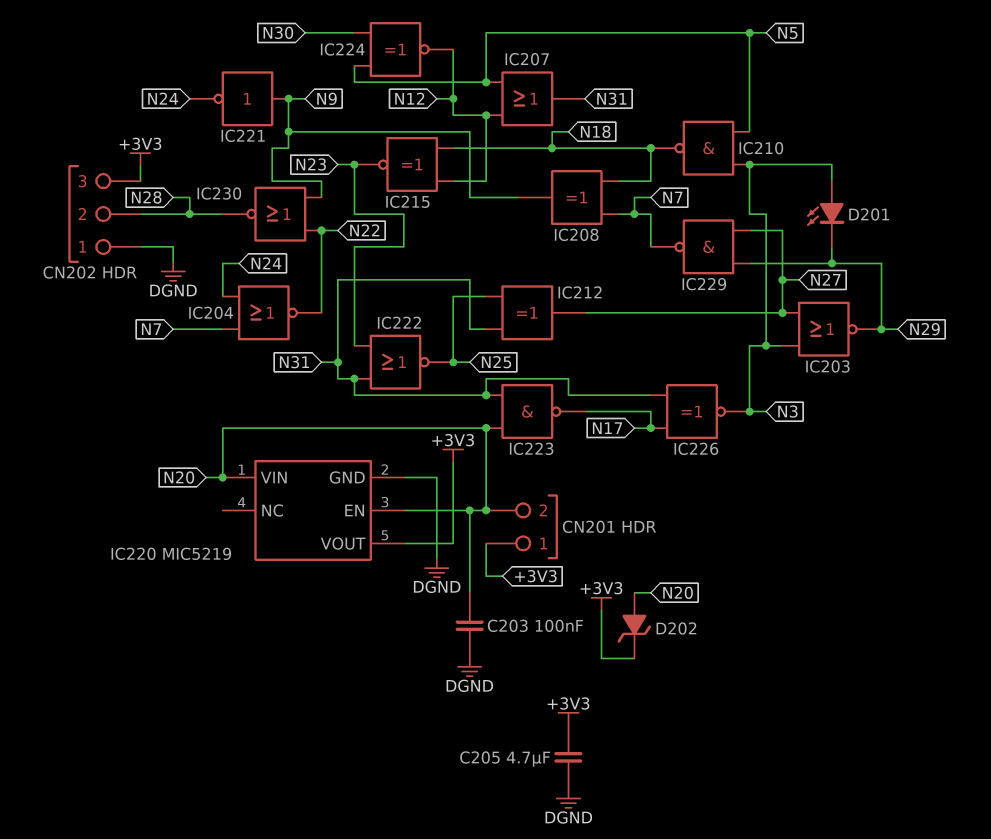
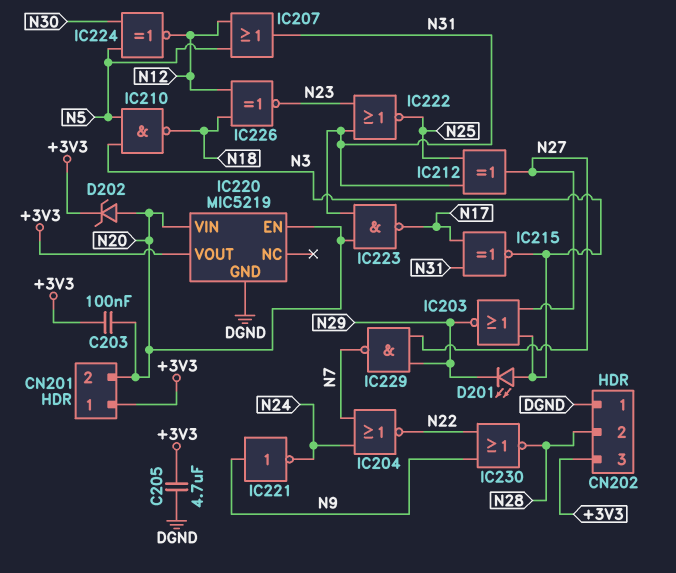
C203: 100nF (DGND, N20) -> 100nF (+3V3, N20)
IC208: XOR (in N7, in N18, out N9) -> none
IC215: XNOR (in N12, in N18, out N23) -> XNOR (in N17, in N31, out N3)
IC226: XNOR (in N17, in N31, out N3) -> XNOR (in N12, in N18, out N23)

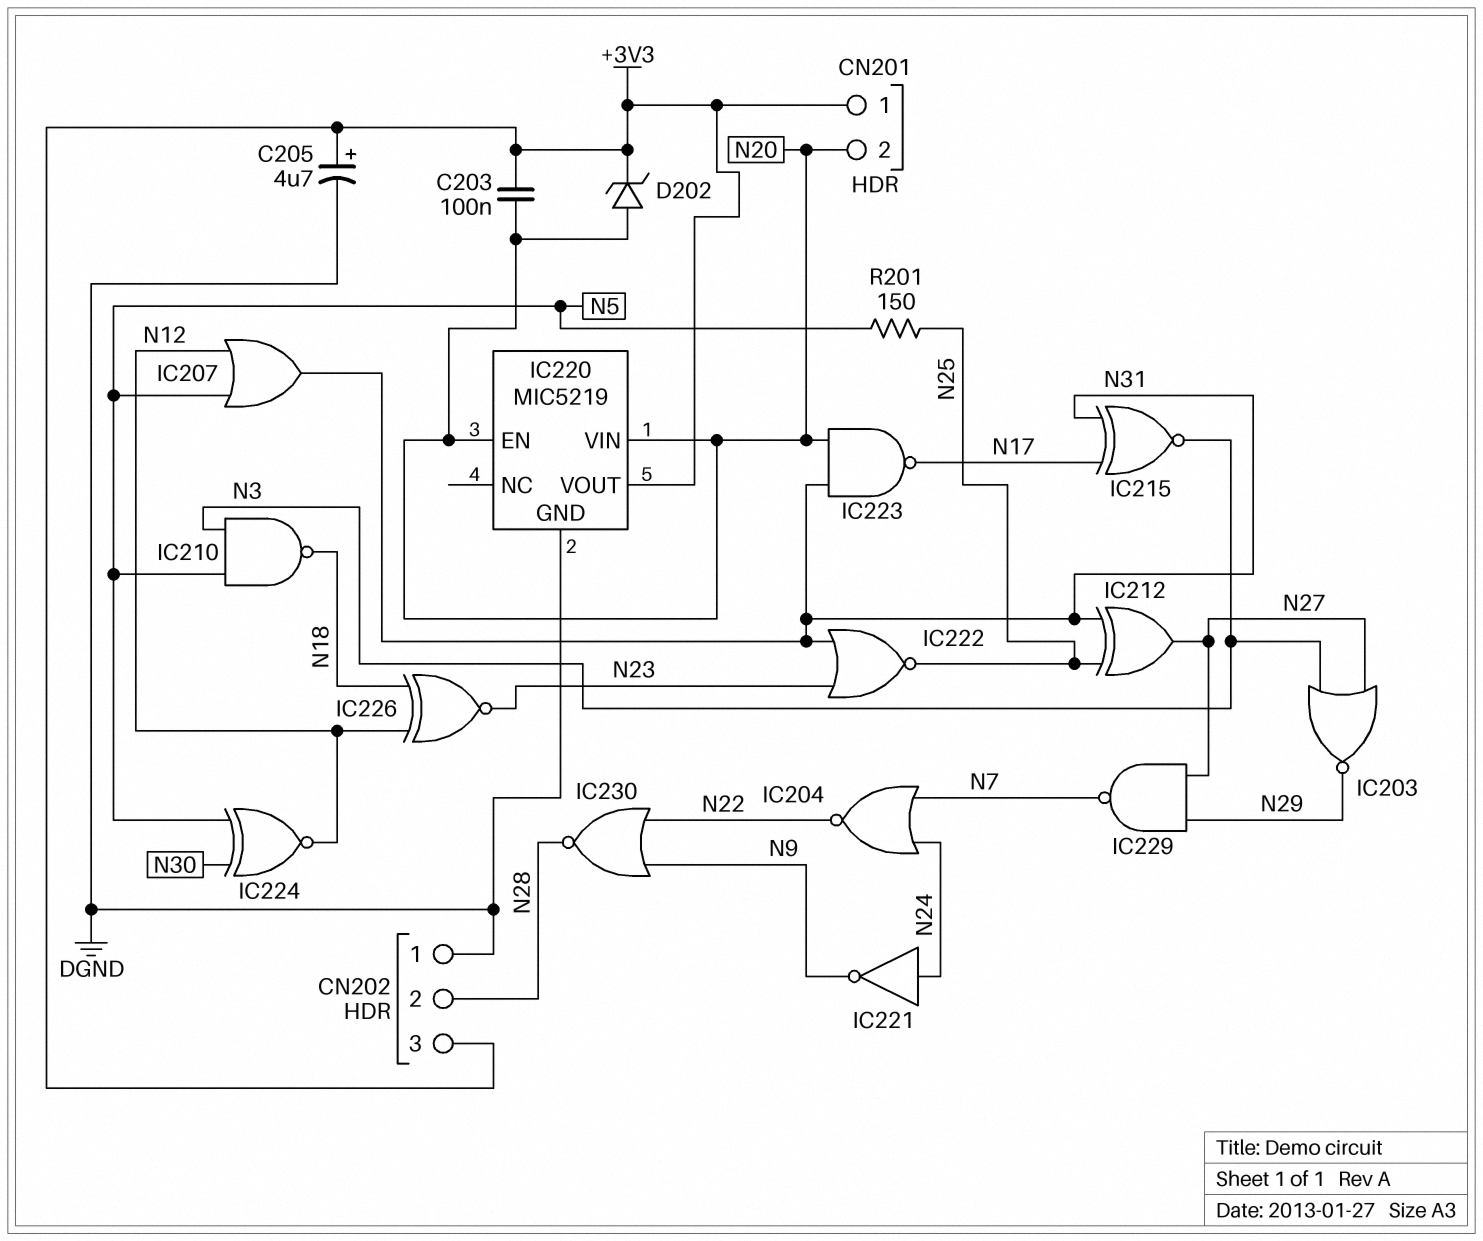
C205: 4.7uF (+3V3, DGND) -> 4.7uF (plus +3V3, minus DGND)
D201: LED (A N3, K N29) -> none
IC221: NOT (in N9, out N24) -> NOT (in N24, out N9)
R201: none -> 150 (N5, N25)

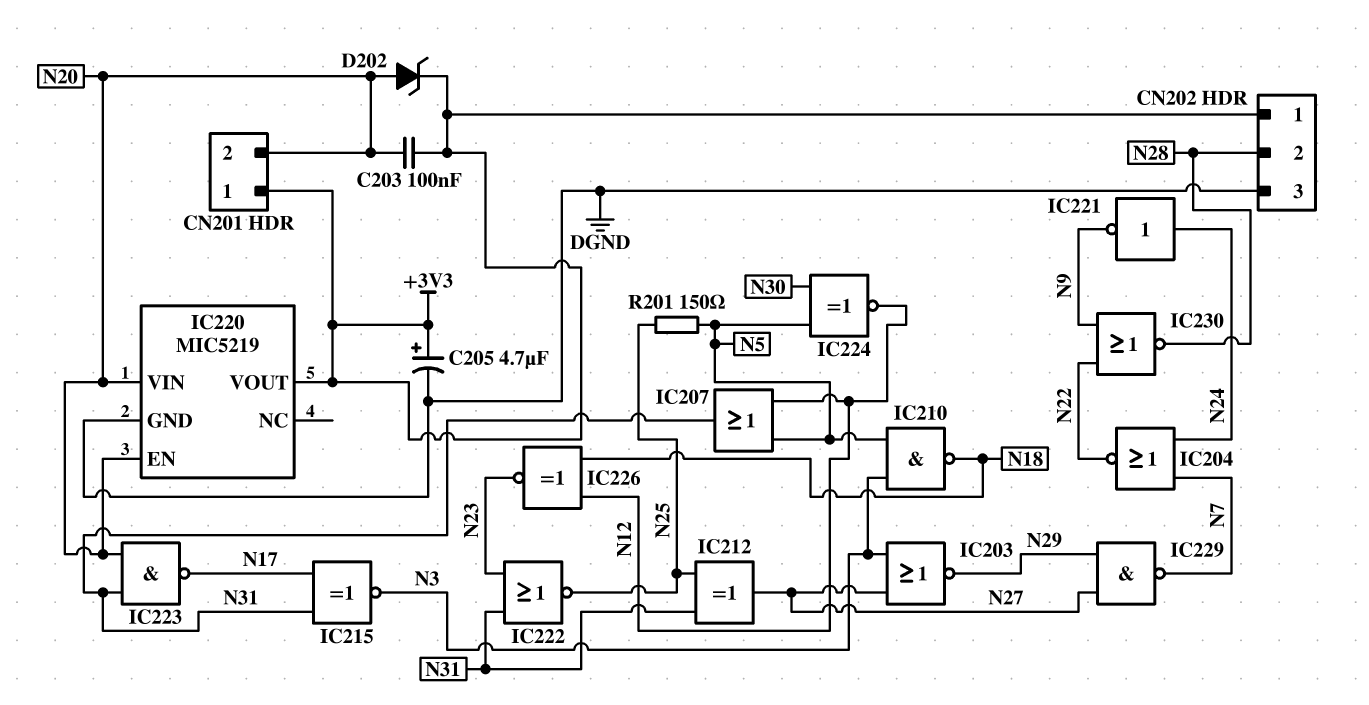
CN202 pin 1: DGND -> +3V3
CN202 pin 3: +3V3 -> DGND

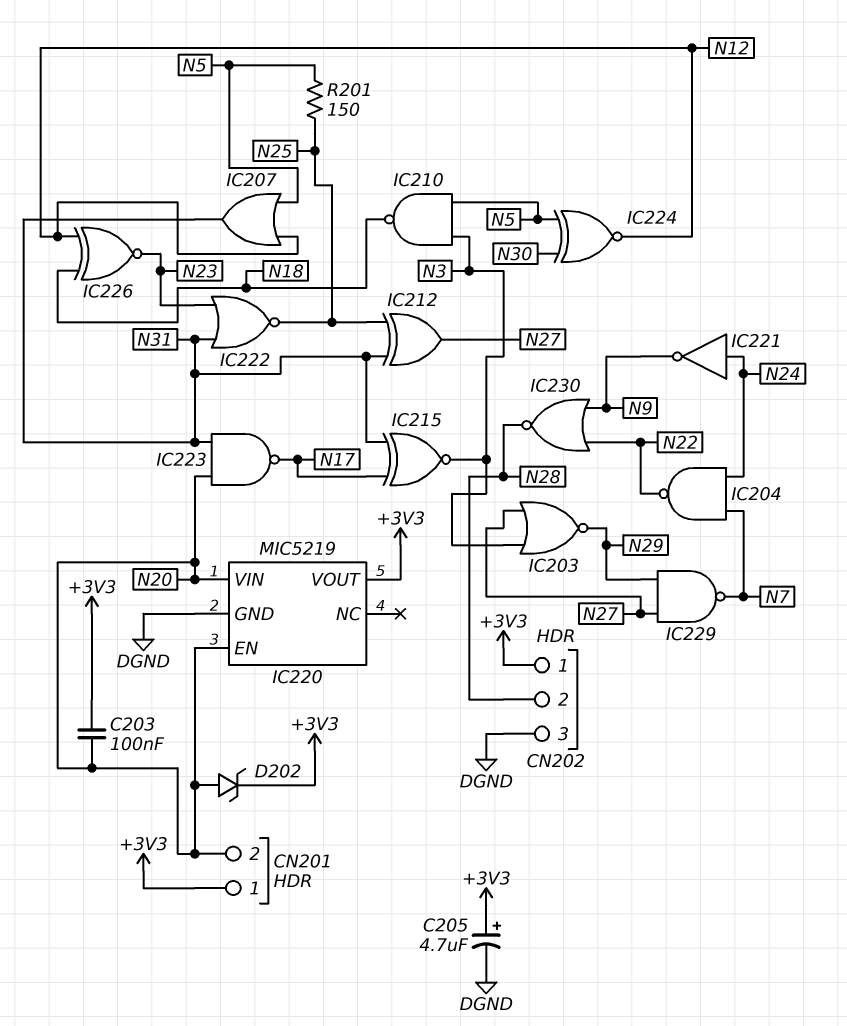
IC204: NOR (in N7, in N24, out N22) -> NAND (in N7, in N24, out N22)

